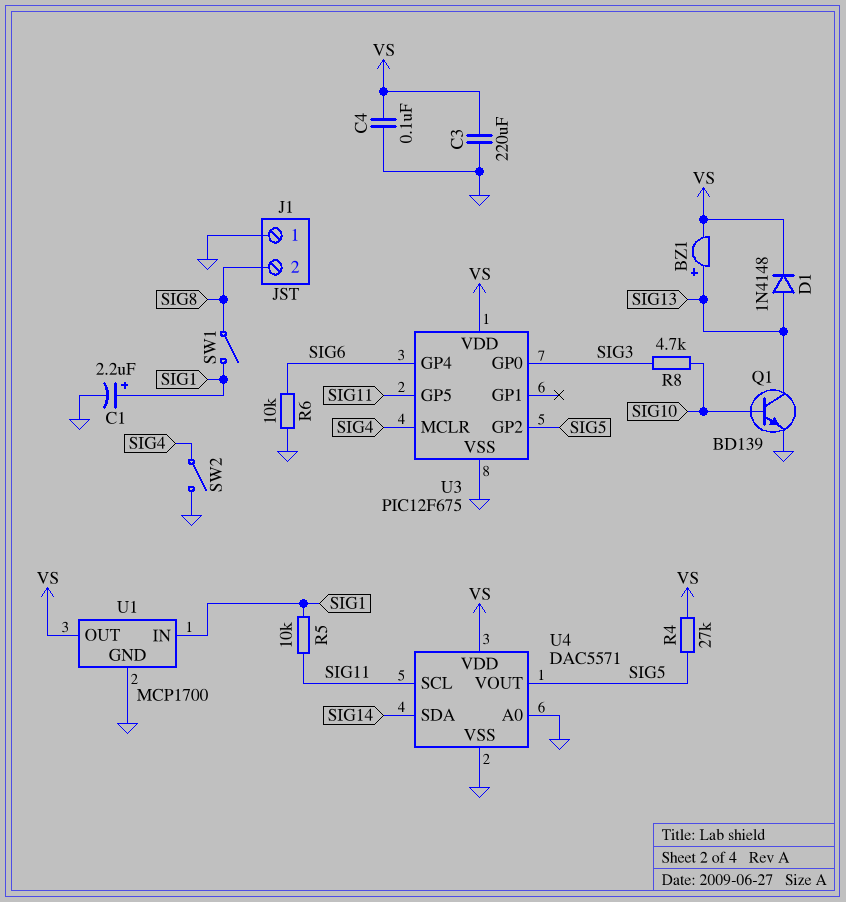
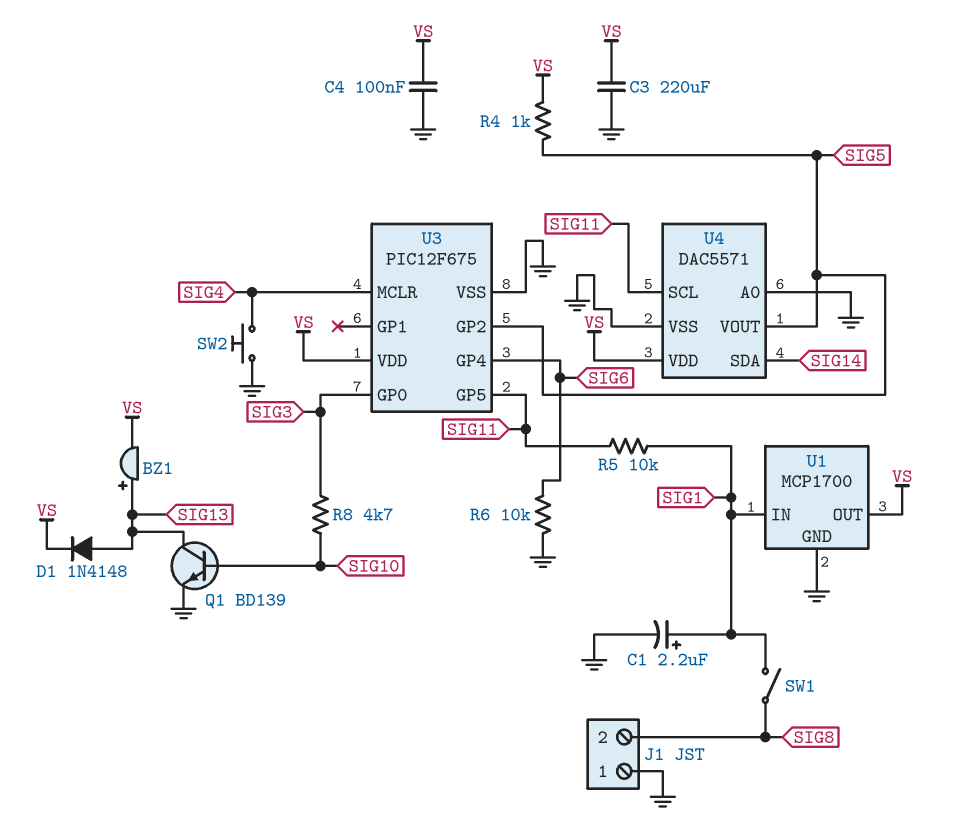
R4: 27k (SIG5, VS) -> 1k (SIG5, VS)
SW2: switch (GND, SIG4) -> button (GND, SIG4)

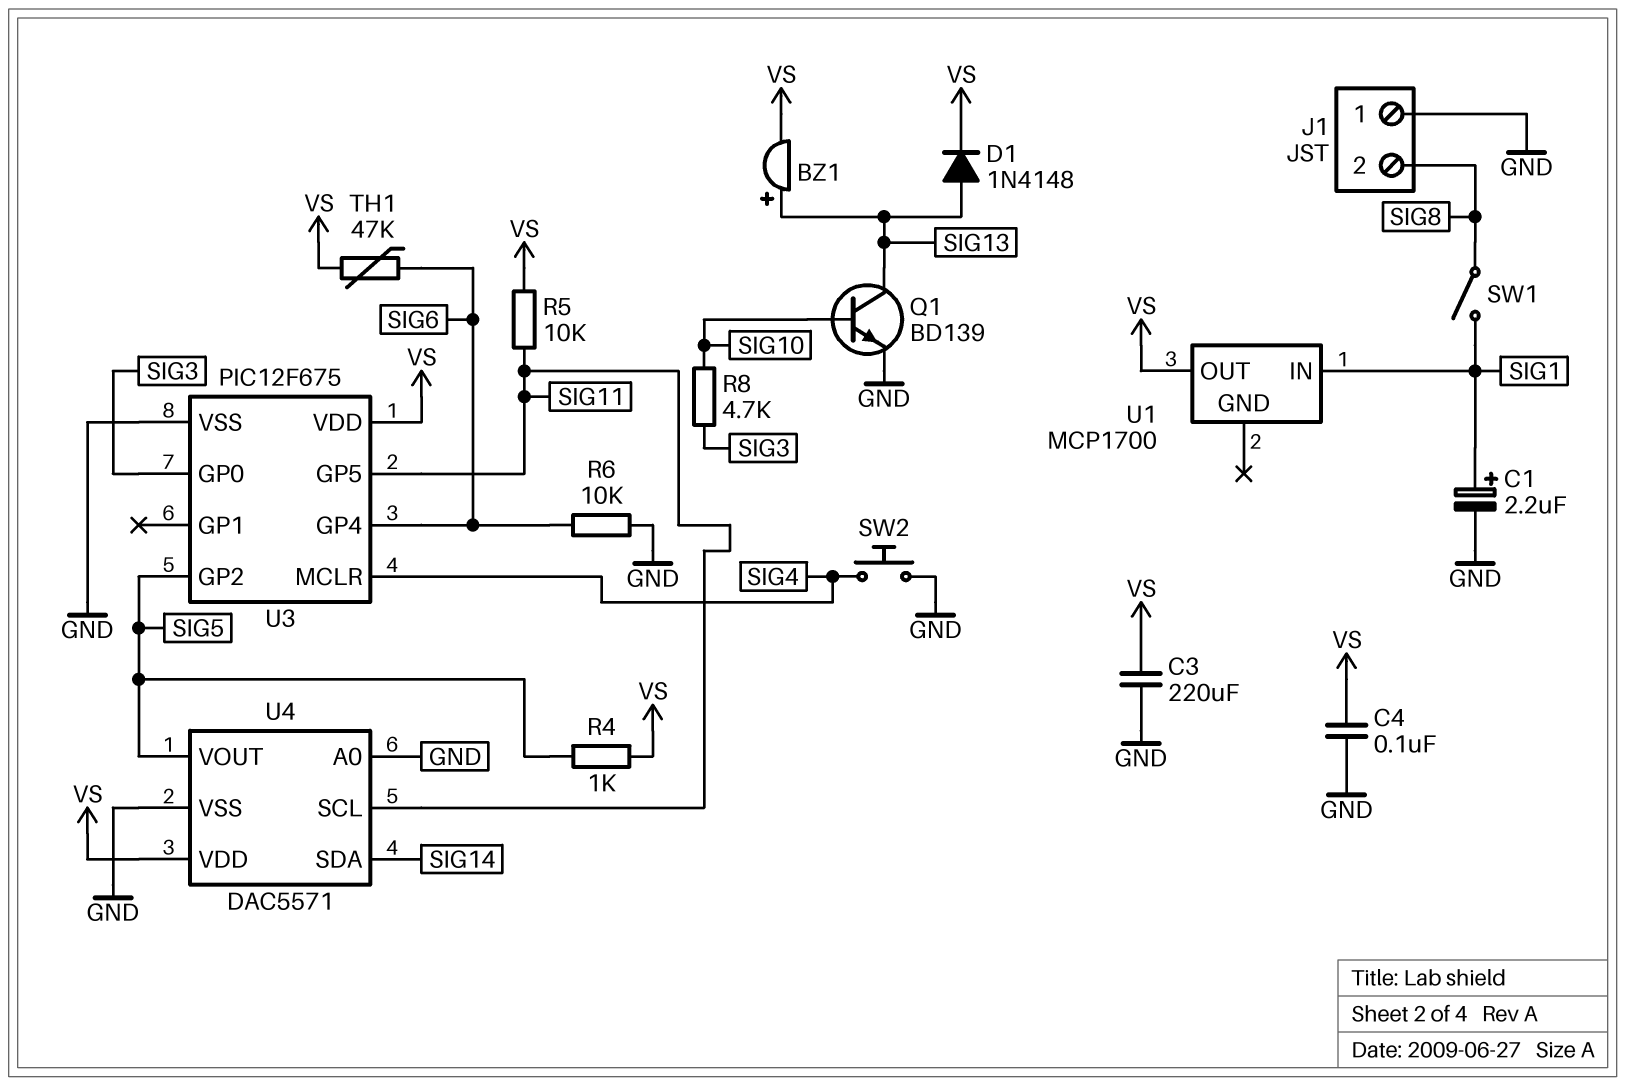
R5: 10k (SIG1, SIG11) -> 10k (SIG11, VS)
TH1: none -> 47k (SIG6, VS)
U1 pin GND: GND -> none

